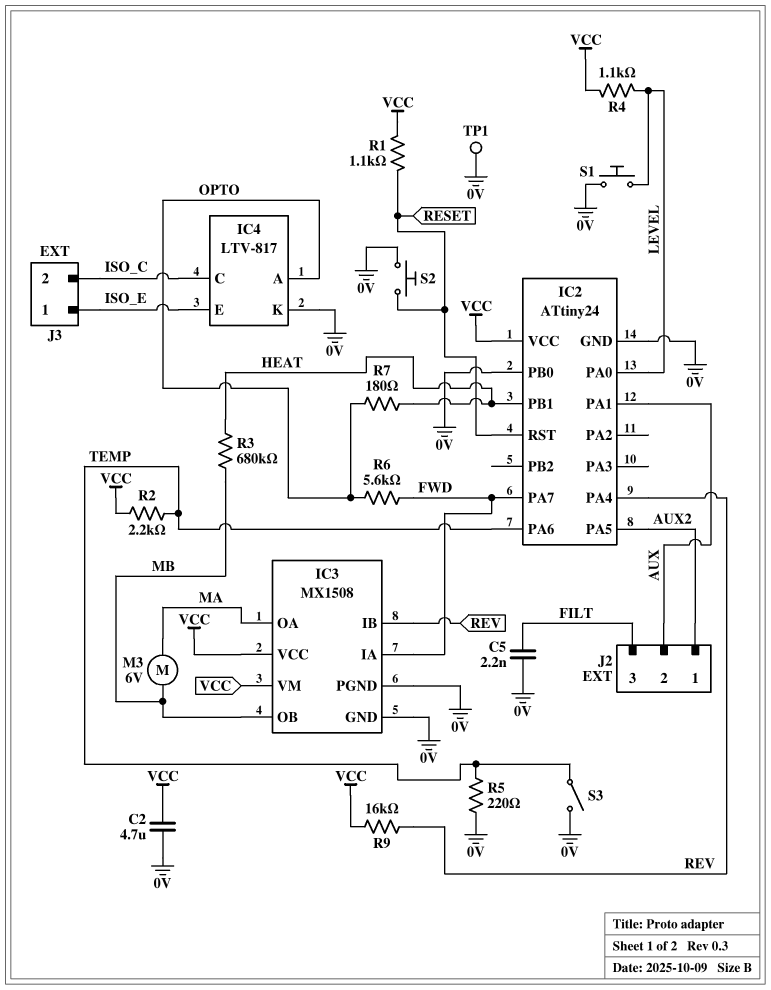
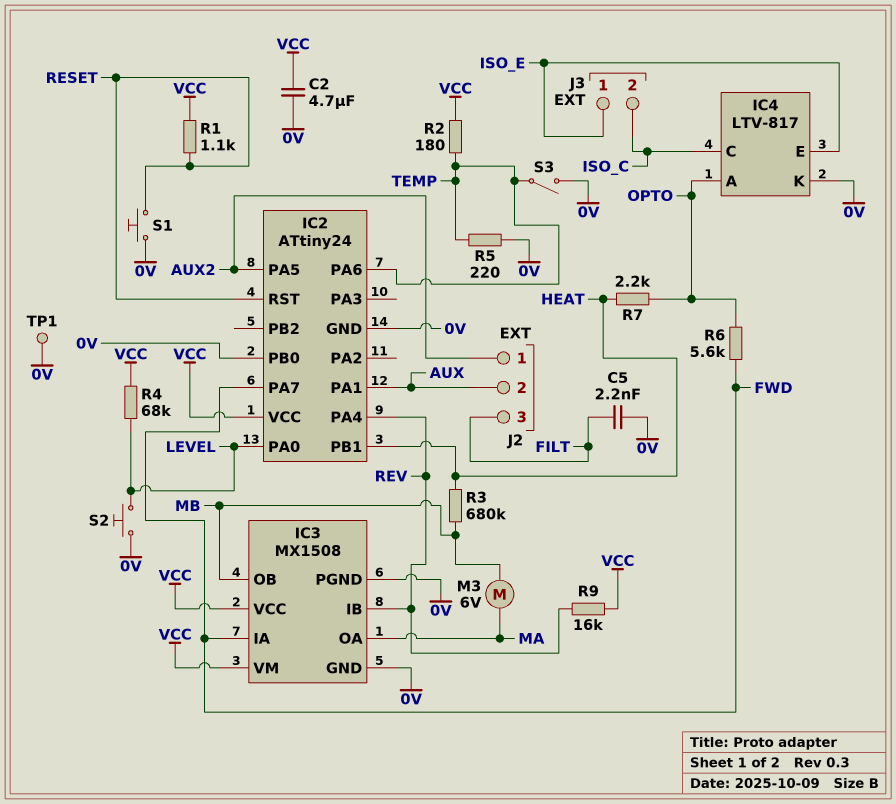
R2: 2.2k (TEMP, VCC) -> 180 (TEMP, VCC)
R4: 1.1k (LEVEL, VCC) -> 68k (LEVEL, VCC)
R7: 180 (HEAT, OPTO) -> 2.2k (HEAT, OPTO)
S1: button (0V, LEVEL) -> button (0V, RESET)
S2: button (0V, RESET) -> button (0V, LEVEL)

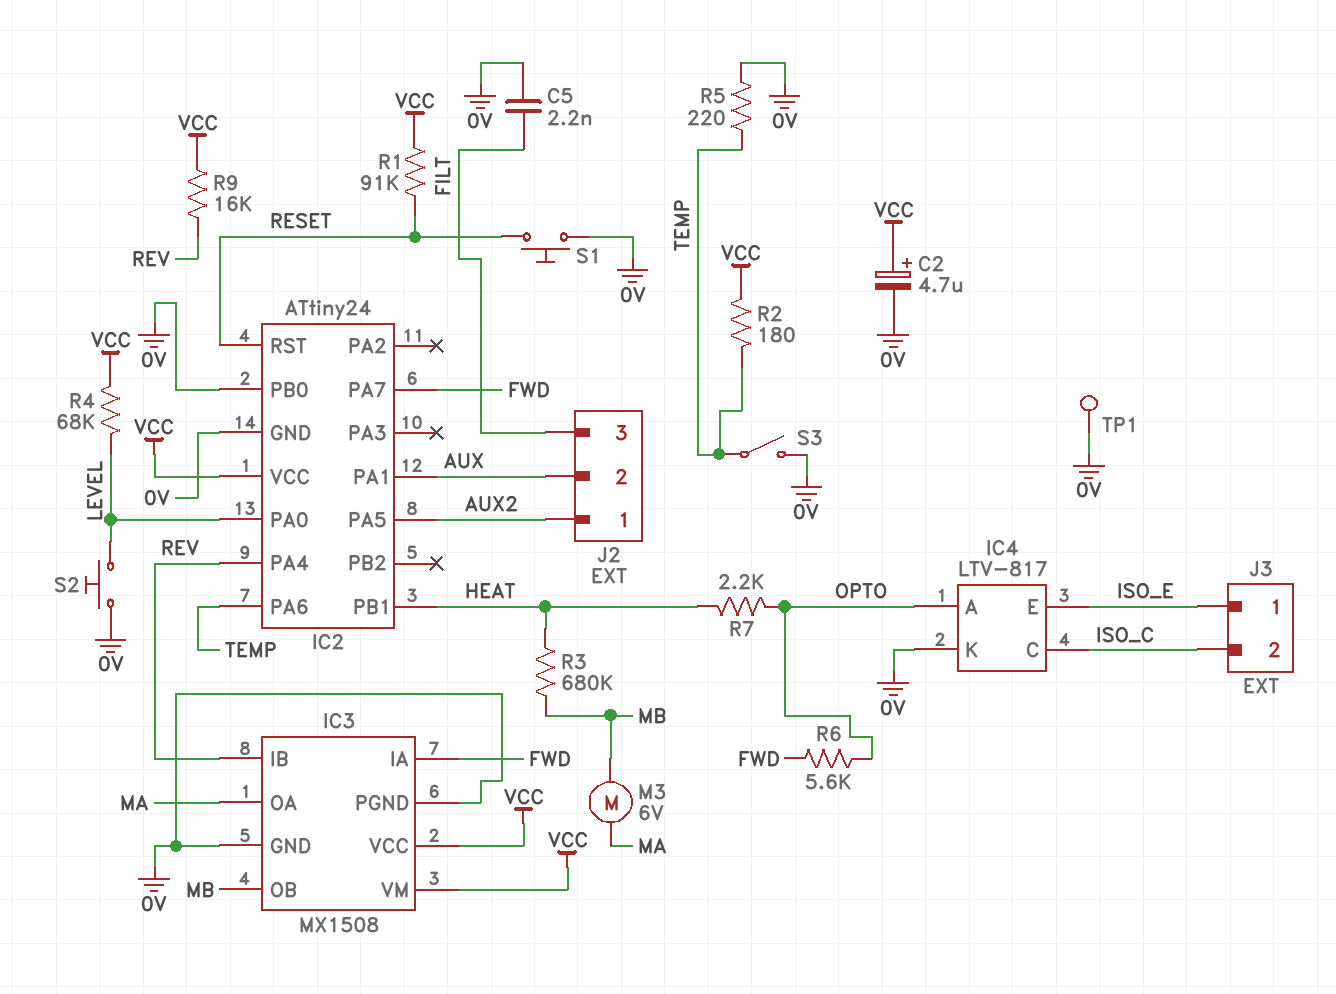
C2: 4.7uF (0V, VCC) -> 4.7uF (plus VCC, minus 0V)
R1: 1.1k (RESET, VCC) -> 91k (RESET, VCC)

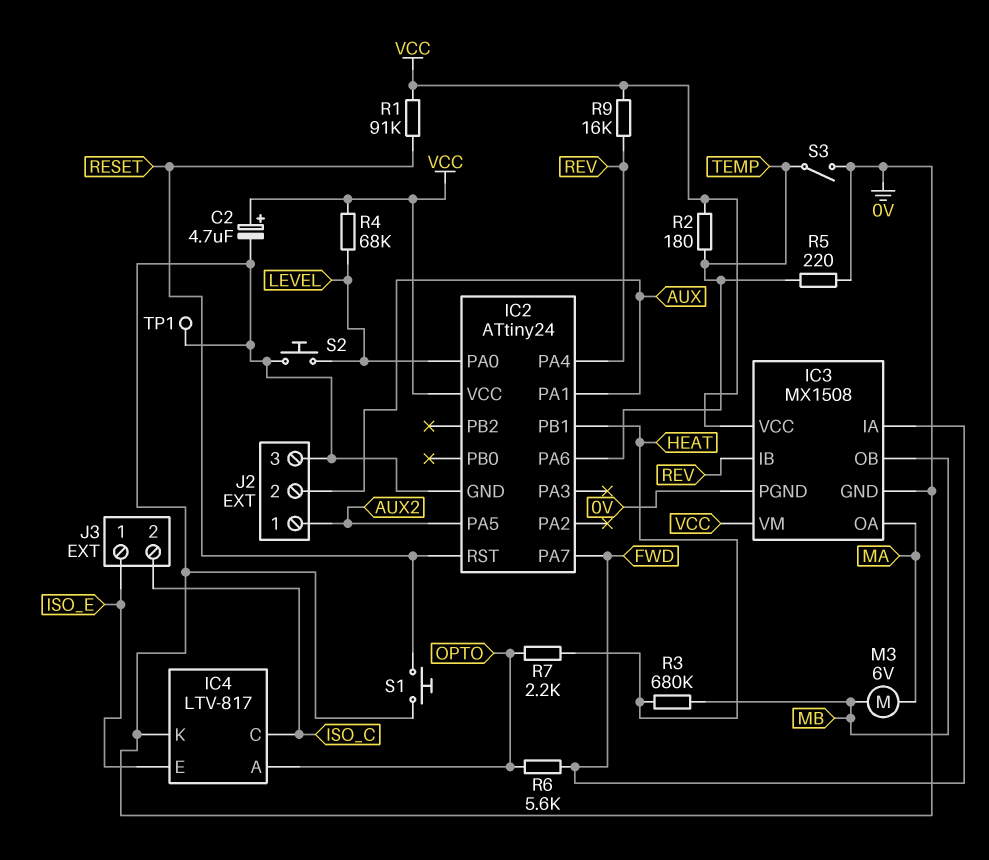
C5: 2.2nF (0V, FILT) -> none
IC2 pin PB0: 0V -> none
J2 pin 3: FILT -> 0V

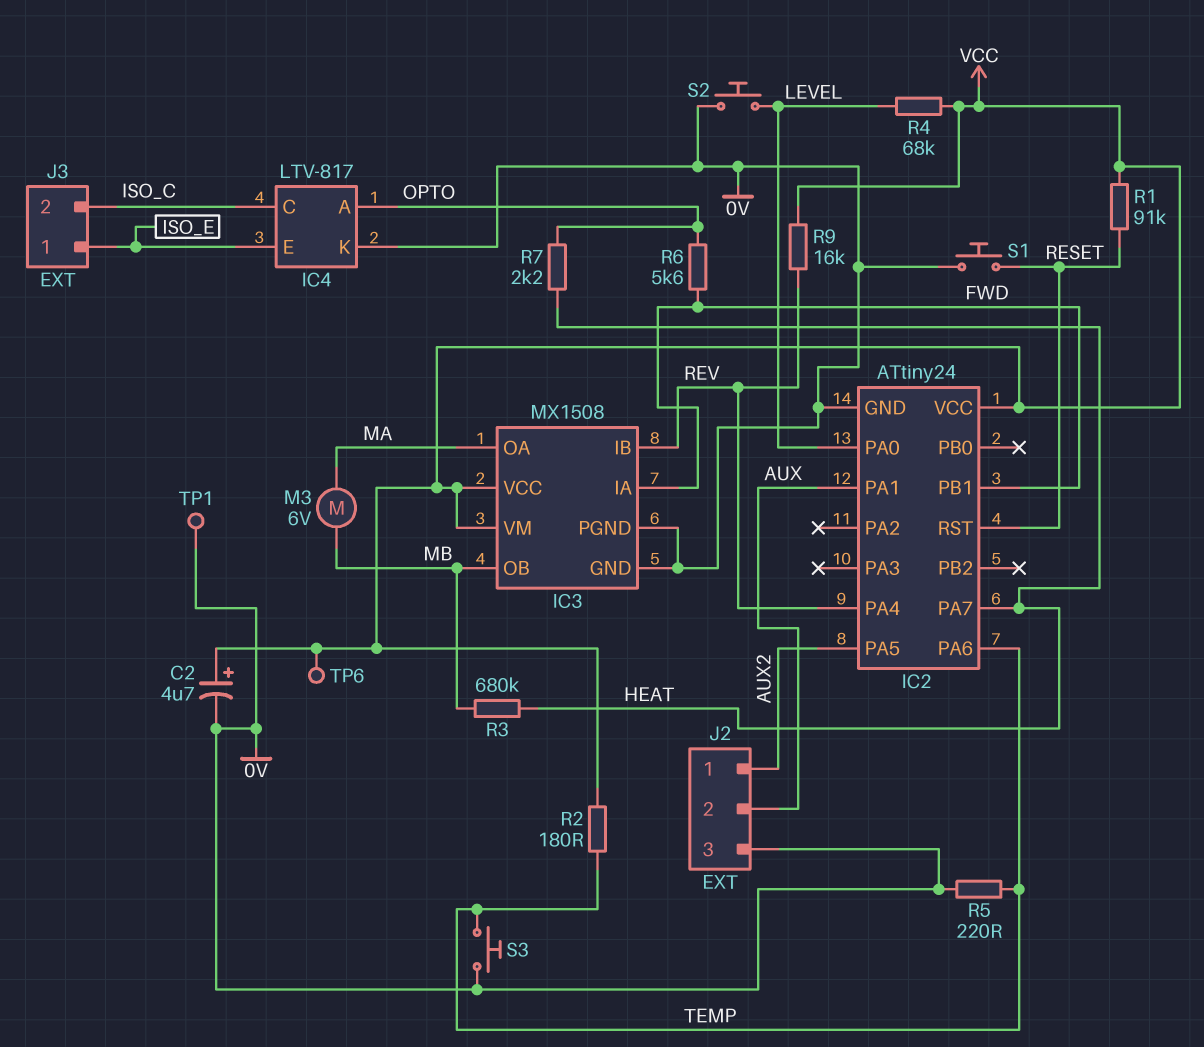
IC2 pin PA7: FWD -> HEAT
IC2 pin PB1: HEAT -> FWD
S3: switch (0V, TEMP) -> button (0V, TEMP)
TP6: none -> test point (VCC)

